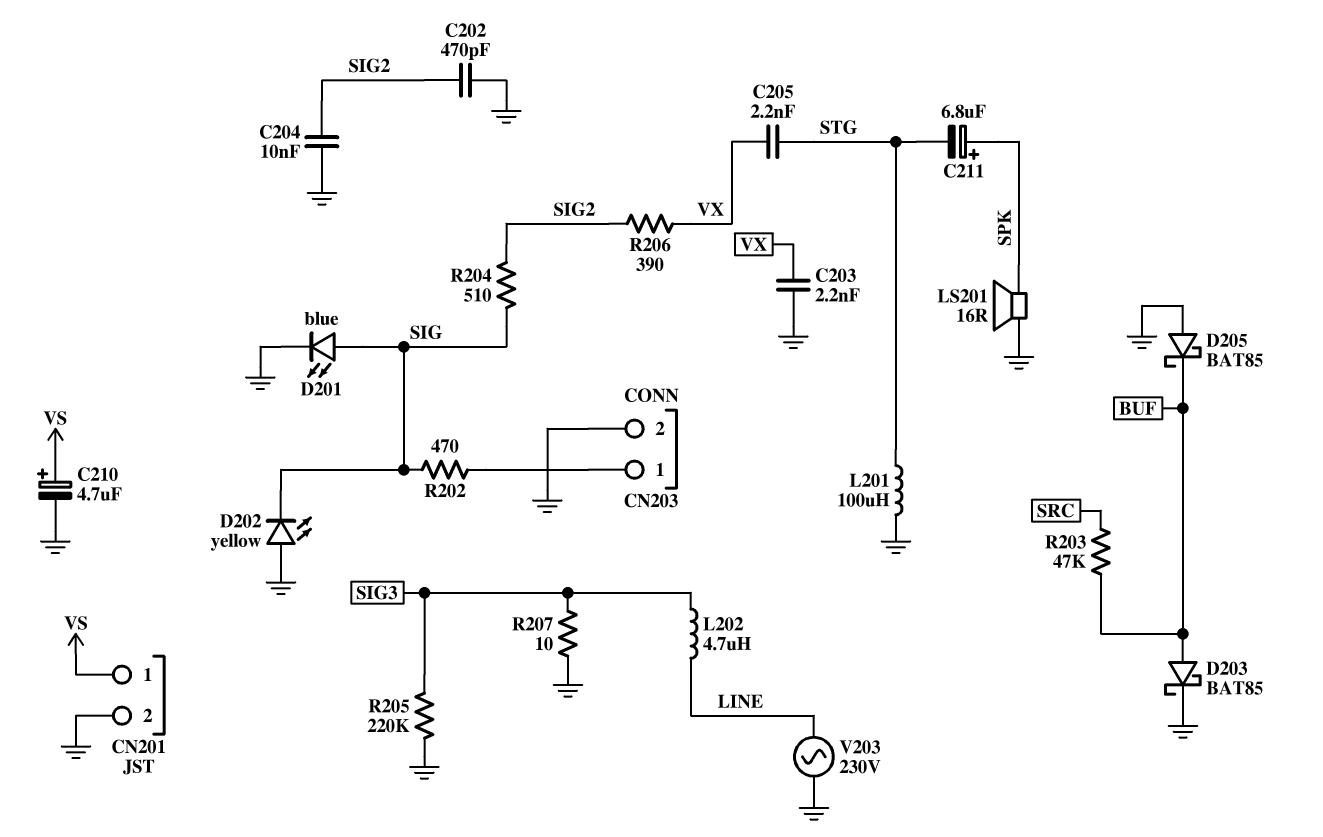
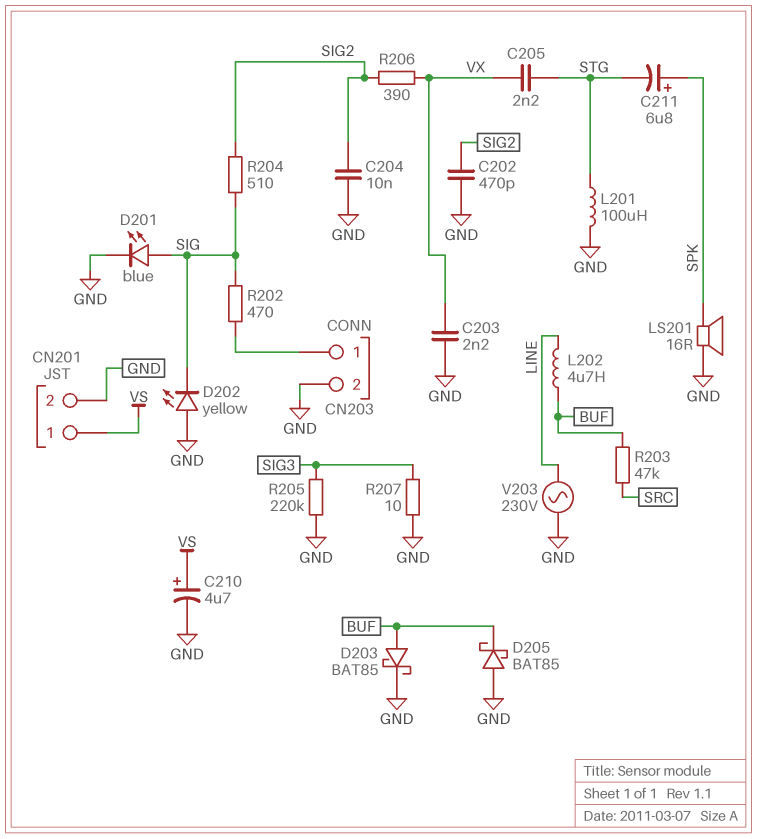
L202: 4.7uH (LINE, SIG3) -> 4.7uH (BUF, LINE)

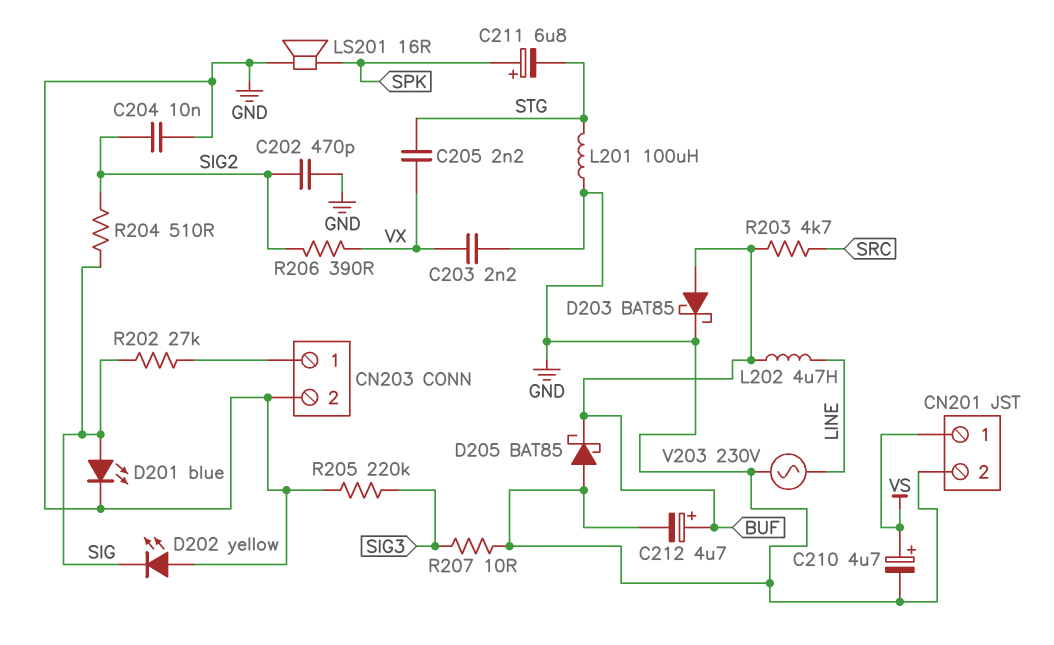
C212: none -> 4.7uF (plus BUF, minus GND)
R202: 470 (CN203/1, SIG) -> 27k (CN203/1, SIG)
R203: 47k (BUF, SRC) -> 4.7k (BUF, SRC)

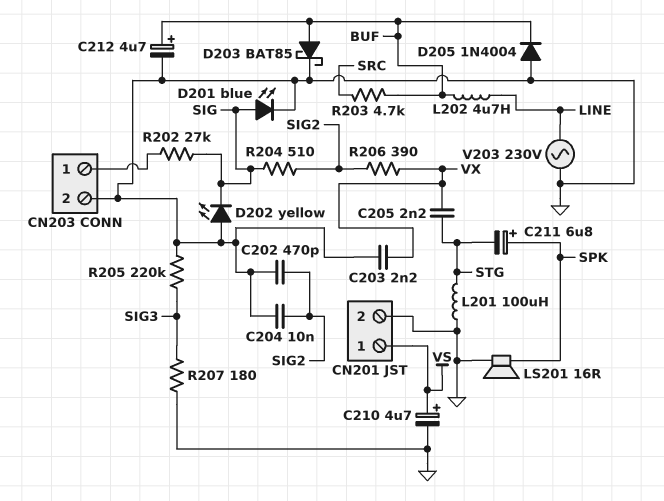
D205: schottky BAT85 (A GND, K BUF) -> diode 1N4004 (A GND, K BUF)
R207: 10 (GND, SIG3) -> 180 (GND, SIG3)

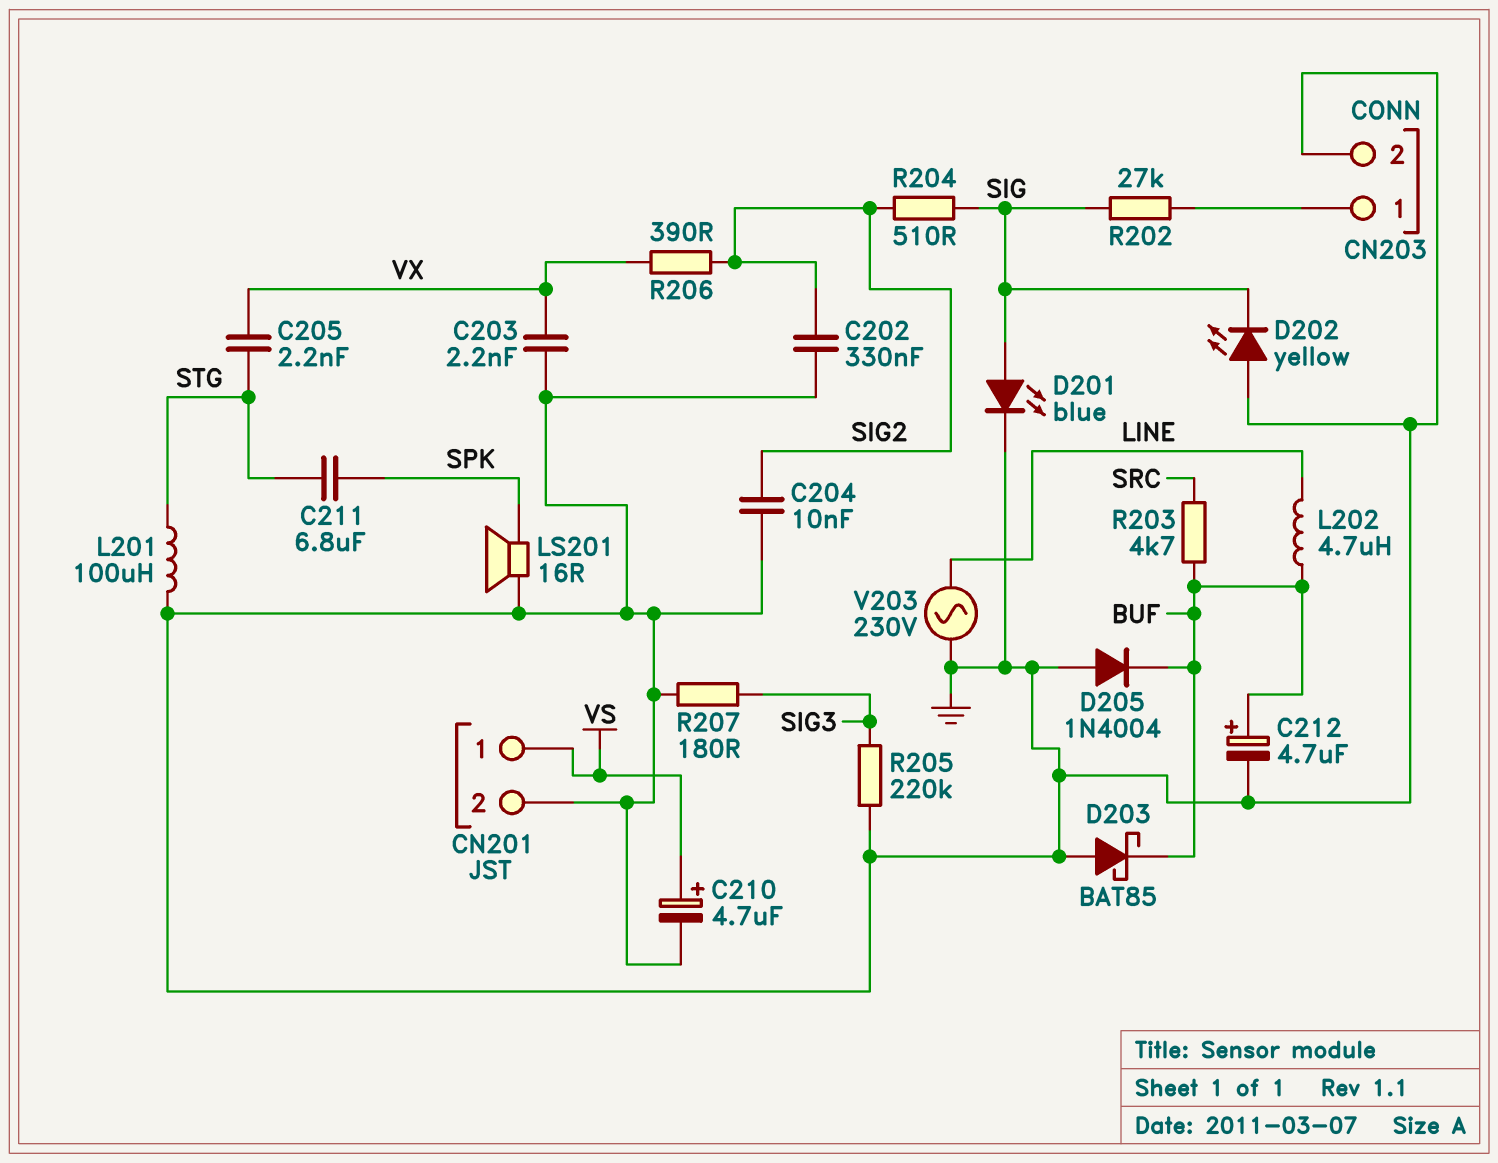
C202: 470pF (GND, SIG2) -> 330nF (GND, SIG2)
C211: 6.8uF (plus SPK, minus STG) -> 6.8uF (SPK, STG)
D203: schottky BAT85 (A BUF, K GND) -> schottky BAT85 (A GND, K BUF)

